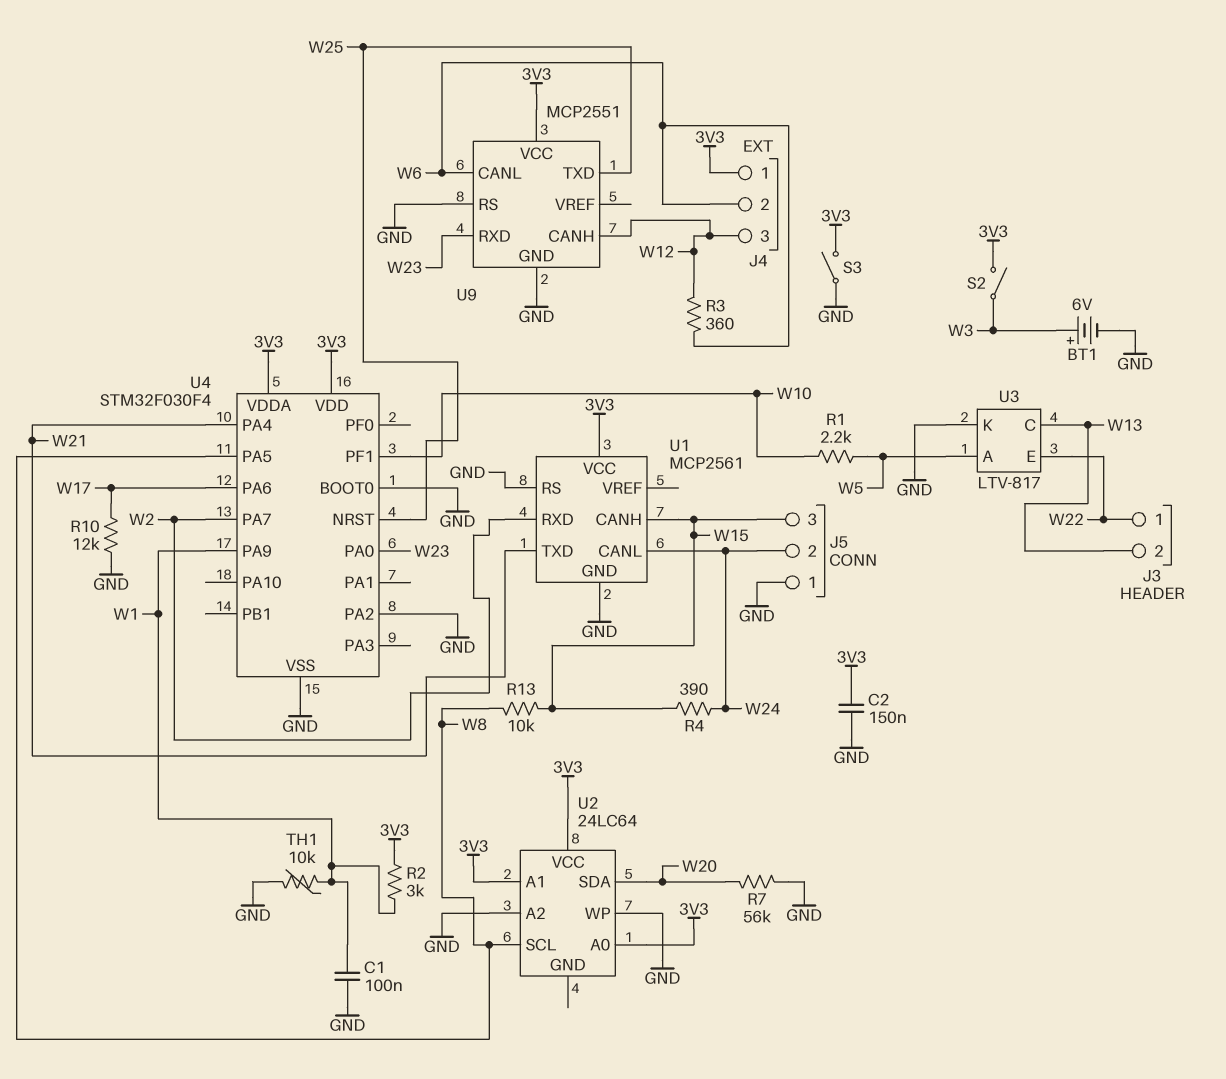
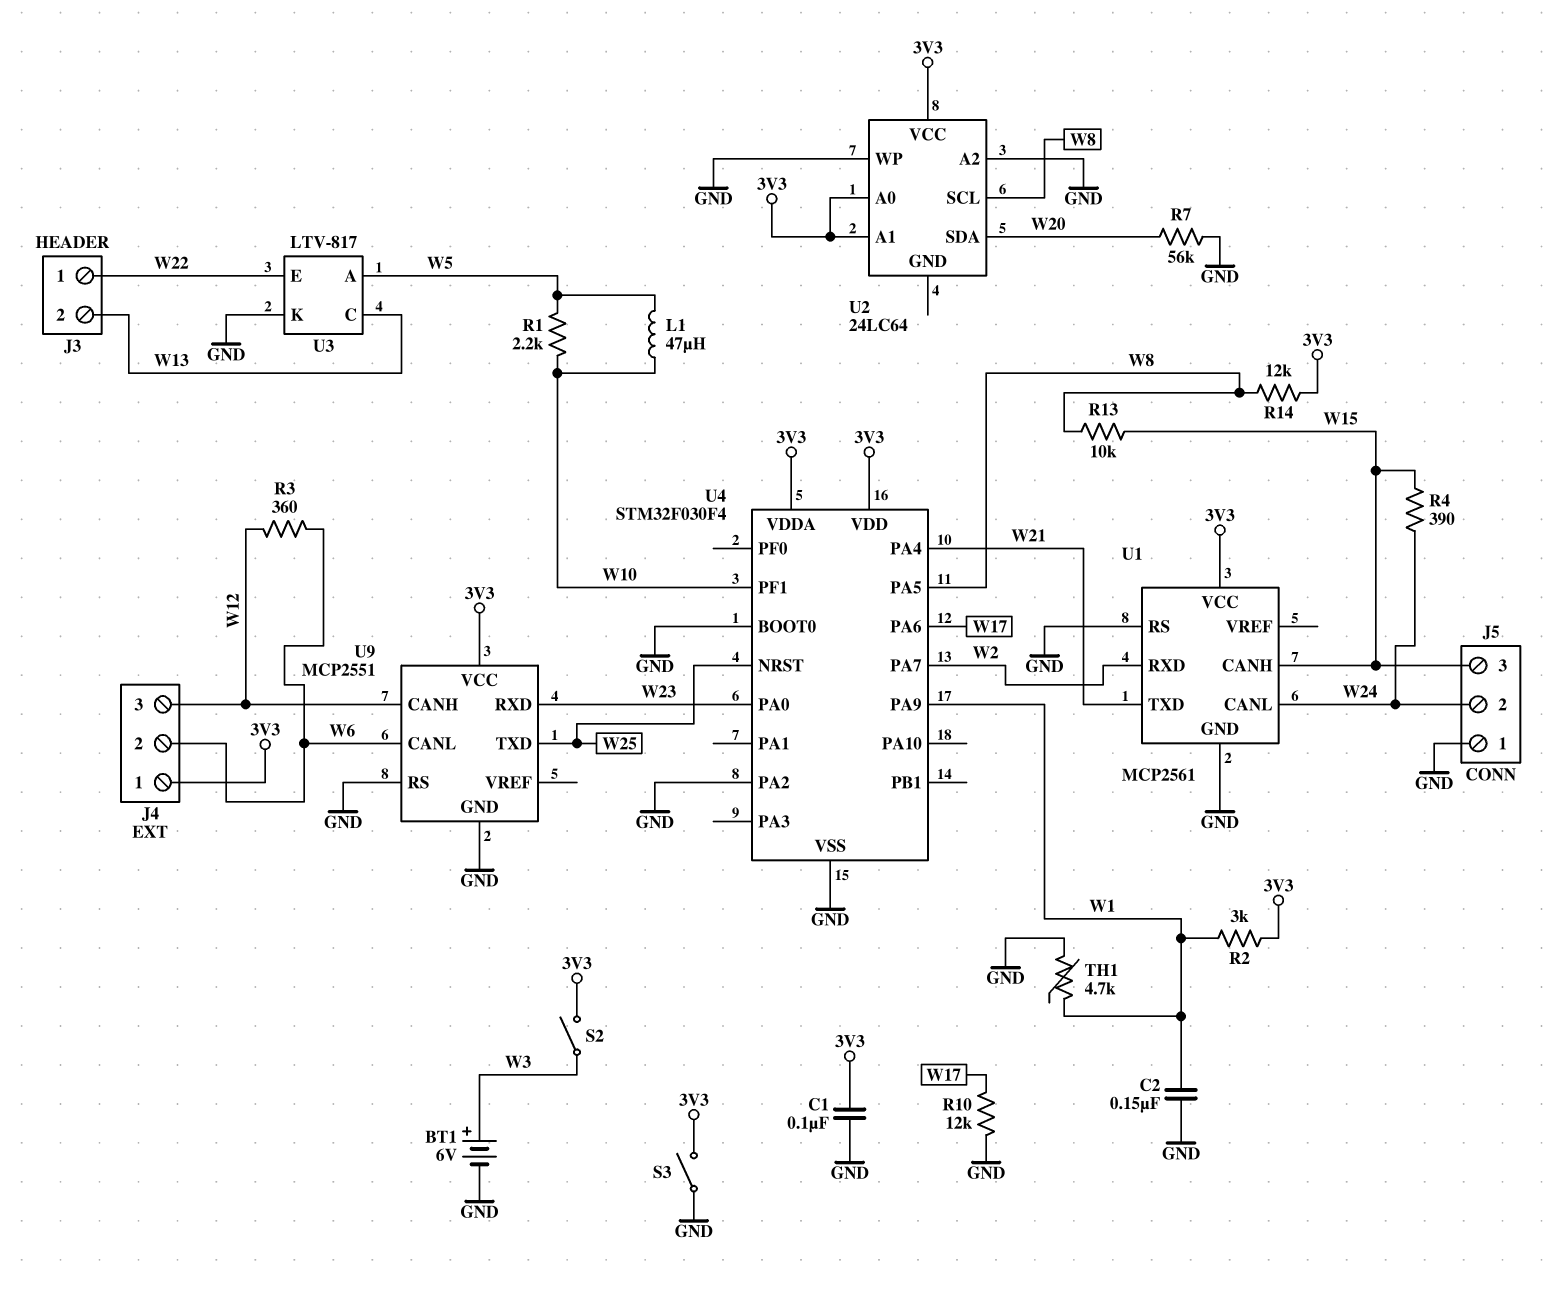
C1: 100nF (GND, W1) -> 100nF (3V3, GND)
C2: 150nF (3V3, GND) -> 150nF (GND, W1)
L1: none -> 47uH (W5, W10)
R14: none -> 12k (3V3, W8)
TH1: 10k (GND, W1) -> 4.7k (GND, W1)

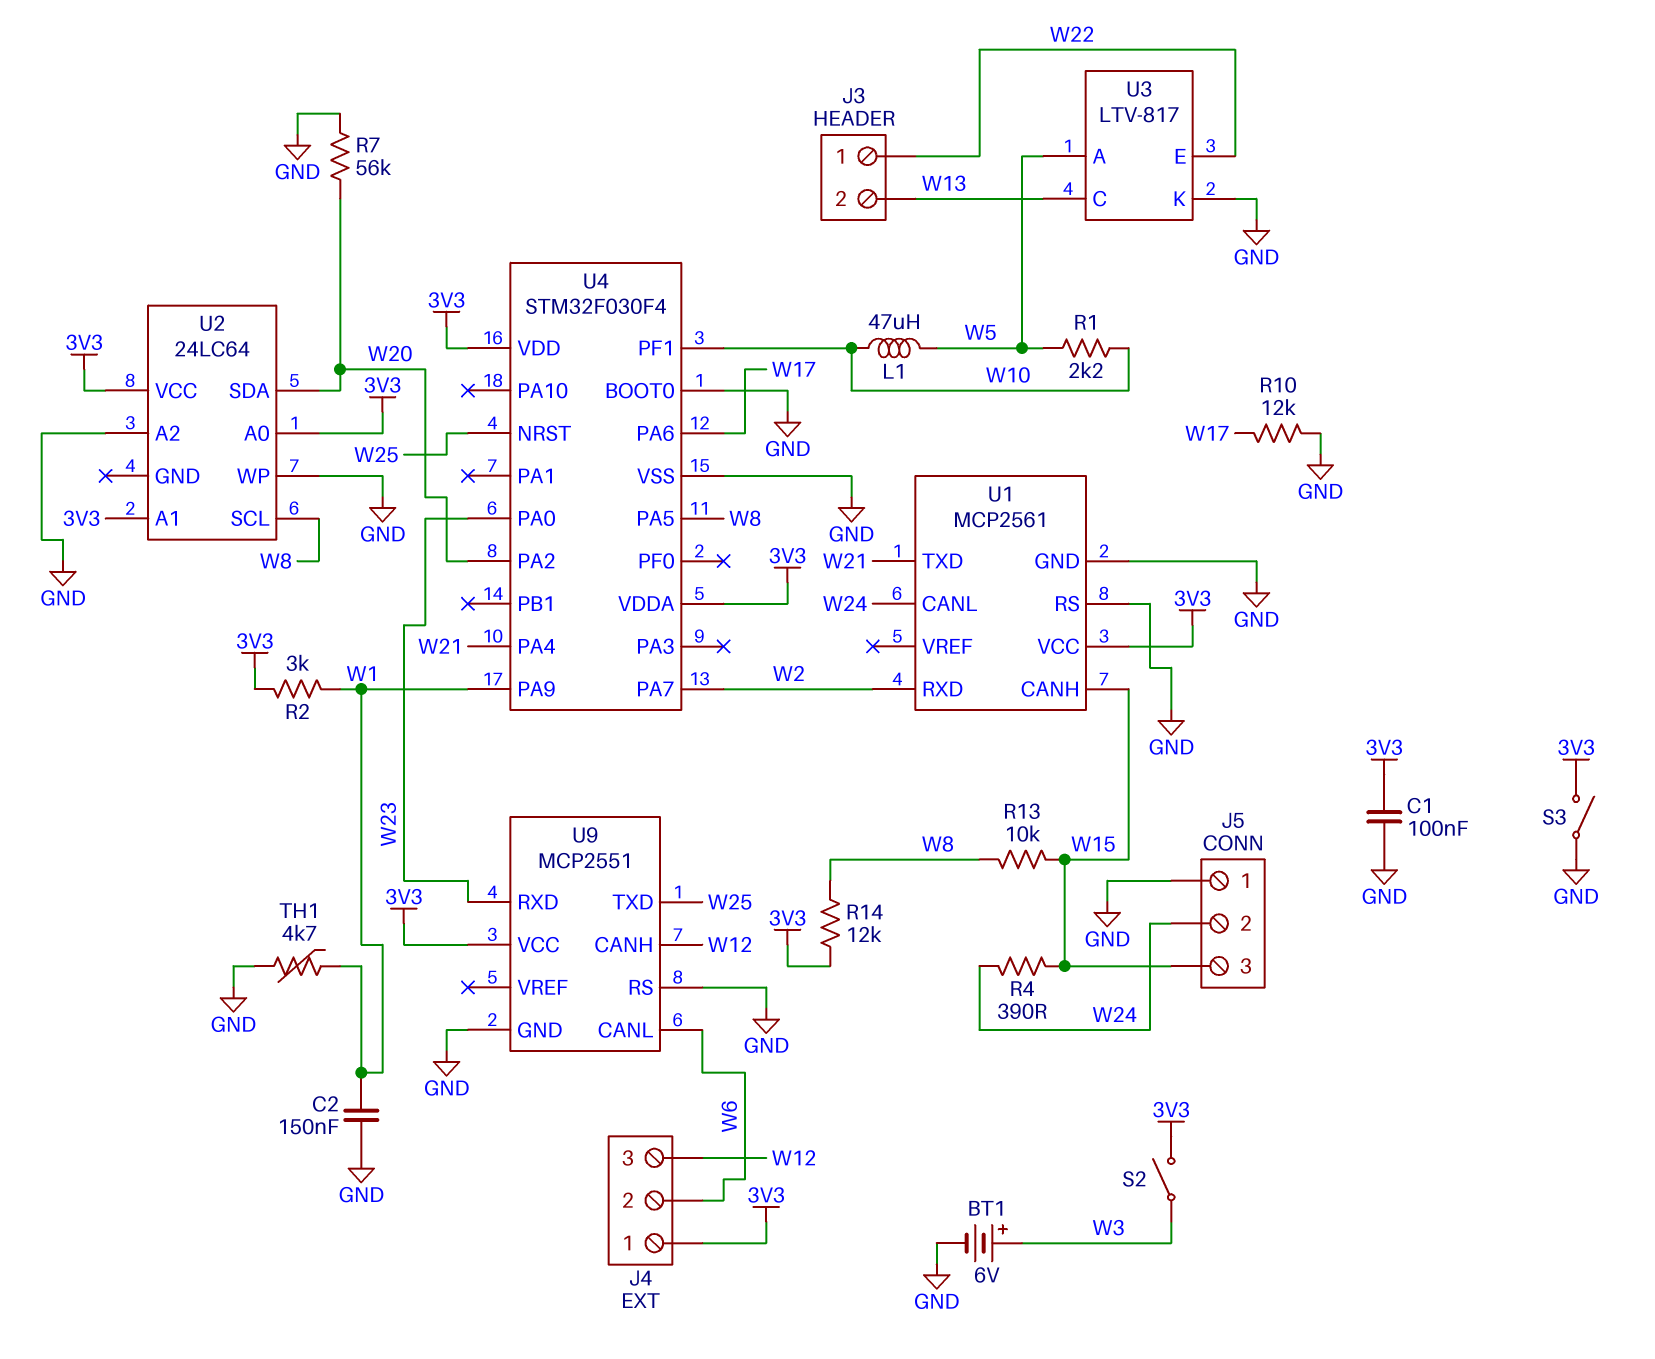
R3: 360 (W6, W12) -> none
U4 pin PA2: GND -> W20

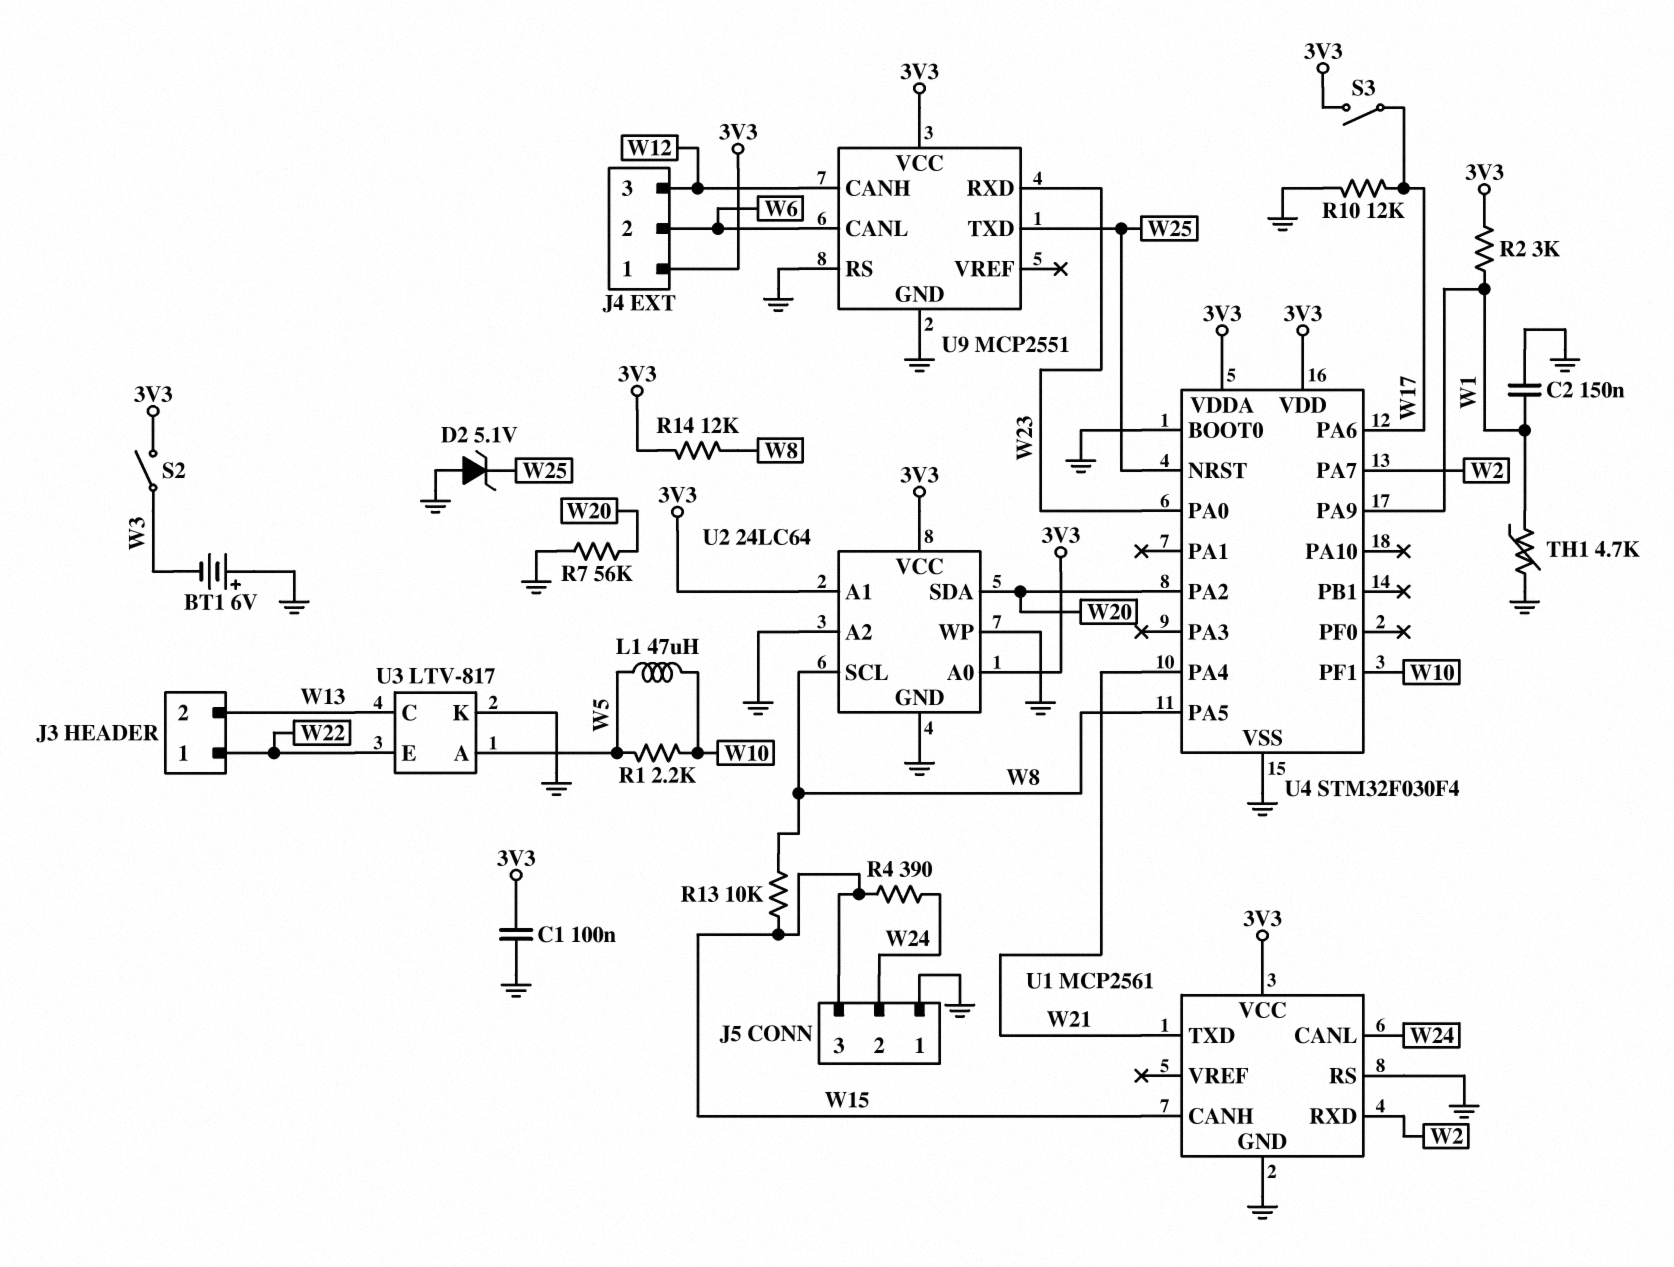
BT1: 6V (plus W3, minus GND) -> 6V (plus GND, minus W3)
D2: none -> zener 5.1V (A GND, K W25)
S3: switch (3V3, GND) -> switch (3V3, W17)
U2 pin GND: none -> GND

